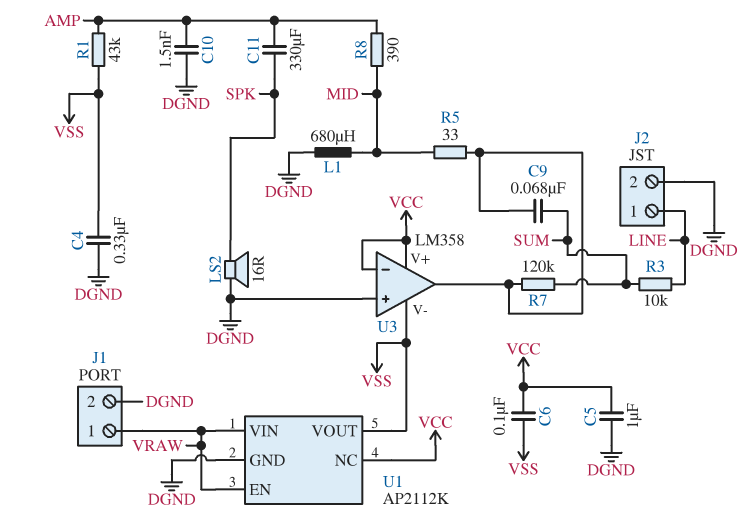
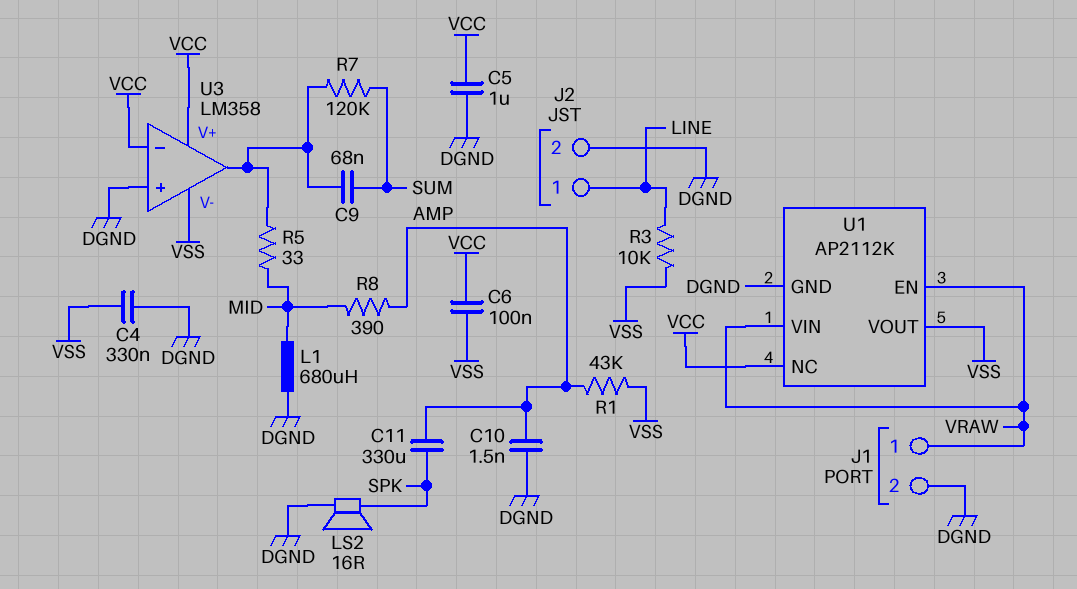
R3: 10k (LINE, SUM) -> 10k (LINE, VSS)

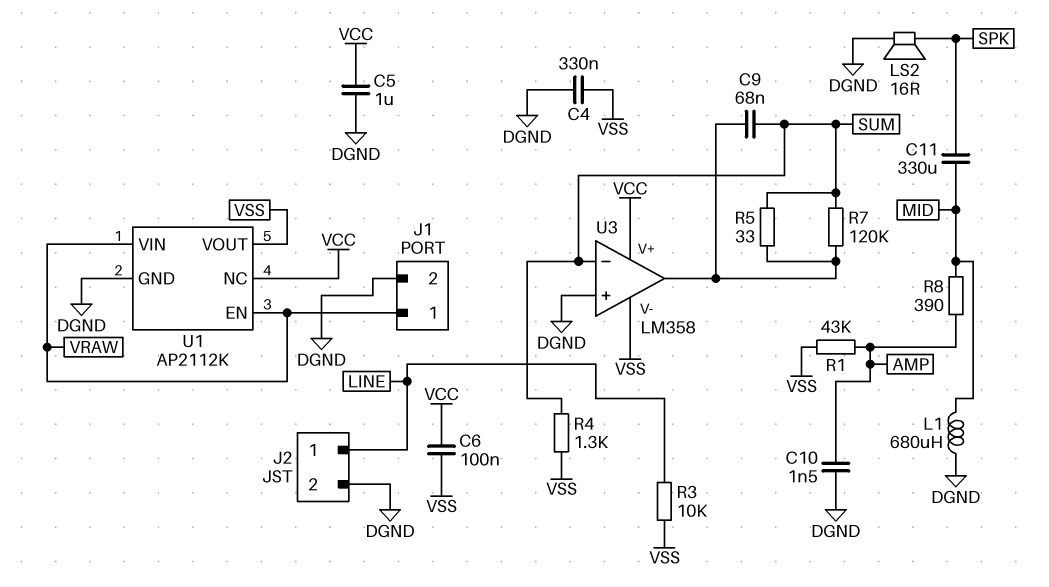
C11: 330uF (AMP, SPK) -> 330uF (MID, SPK)
R4: none -> 1.3k (SUM, VSS)
R5: 33 (MID, U3/out) -> 33 (SUM, U3/out)
U3 pin in-: VCC -> SUM

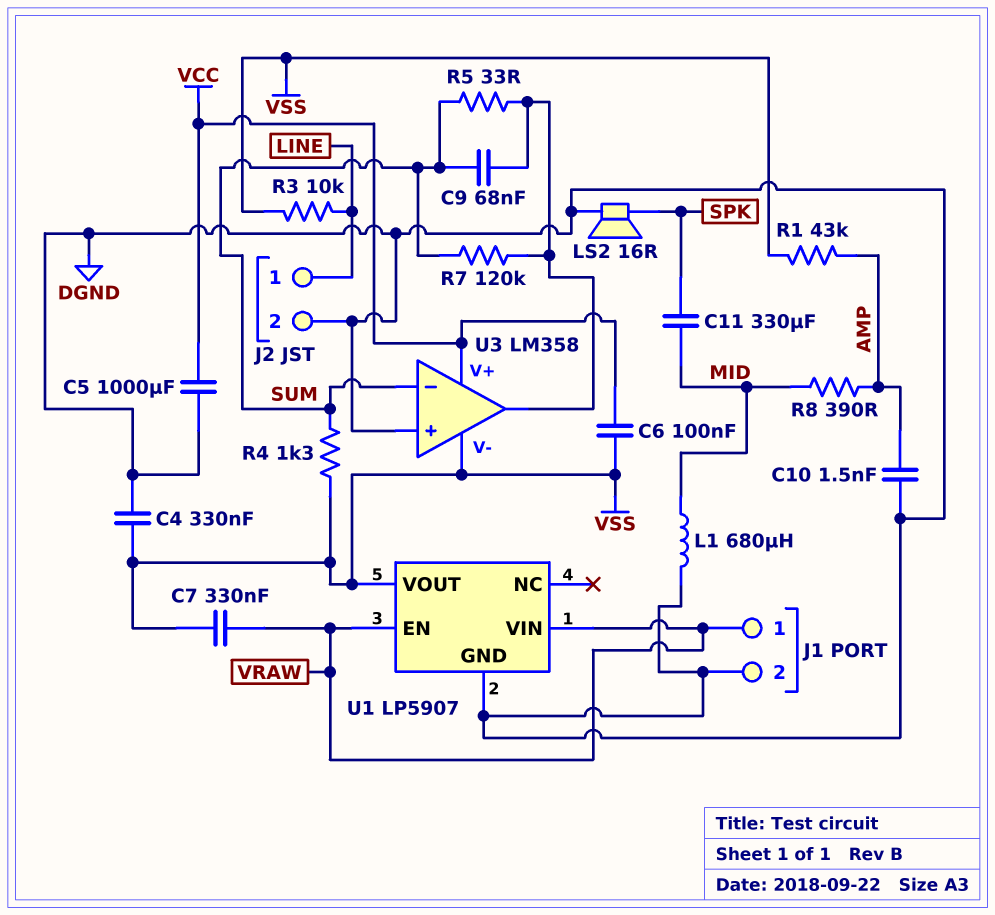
C5: 1uF (DGND, VCC) -> 1000uF (DGND, VCC)
C7: none -> 330nF (VRAW, VSS)
U1: AP2112K -> LP5907
U1 pin NC: VCC -> none

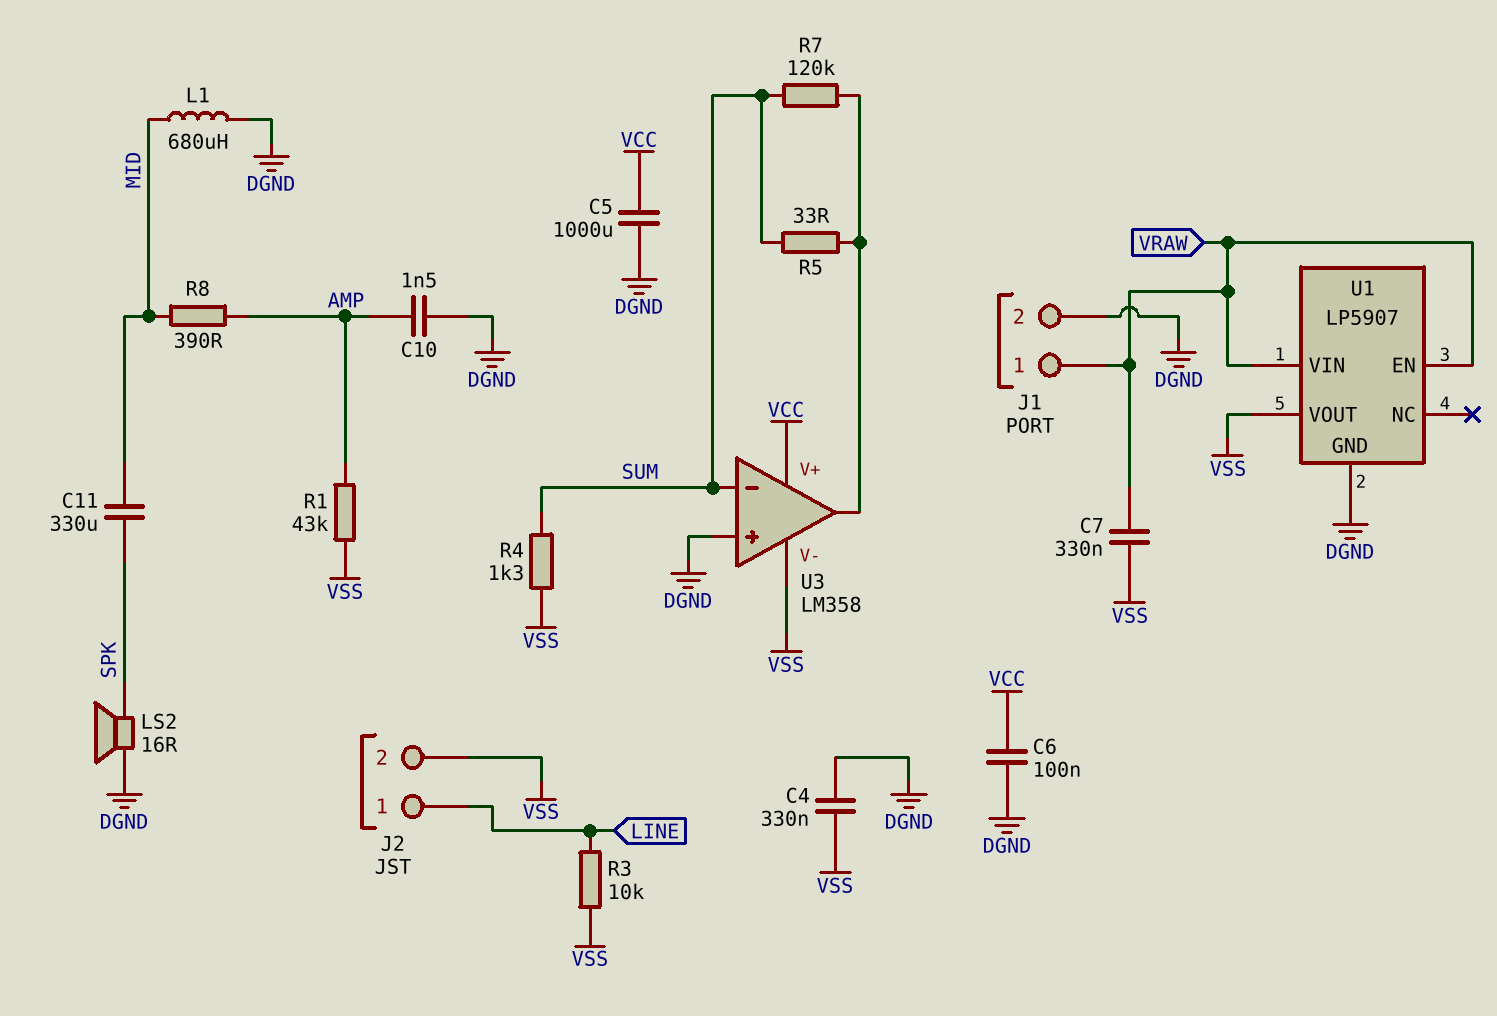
C6: 100nF (VCC, VSS) -> 100nF (DGND, VCC)
C9: 68nF (SUM, U3/out) -> none
J2 pin 2: DGND -> VSS

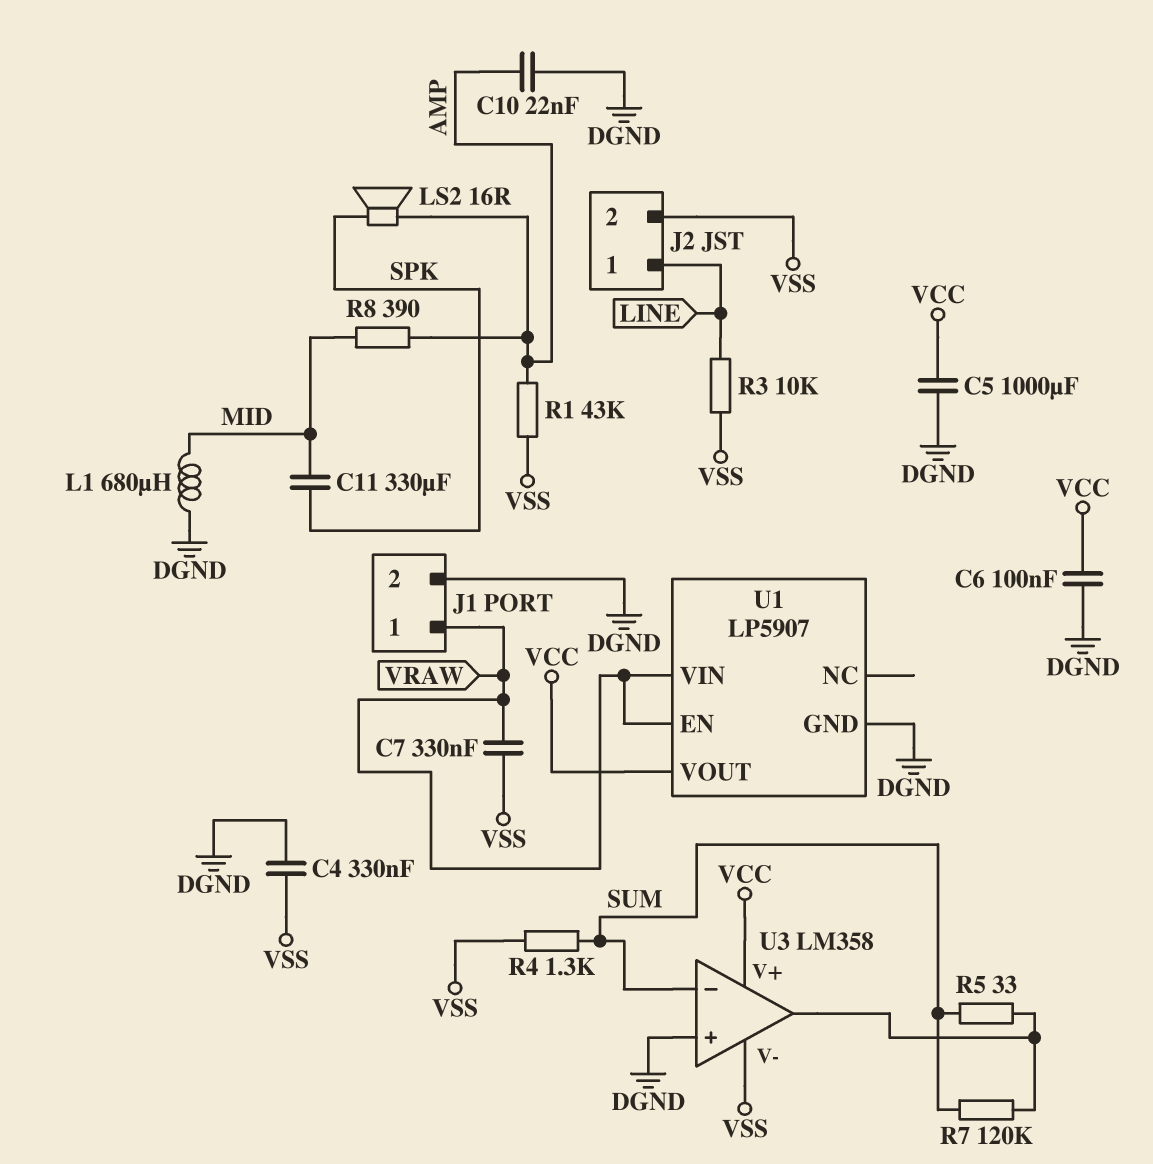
C10: 1.5nF (AMP, DGND) -> 22nF (AMP, DGND)
LS2: speaker 16R (DGND, SPK) -> speaker 16R (AMP, SPK)
U1 pin VOUT: VSS -> VCC

